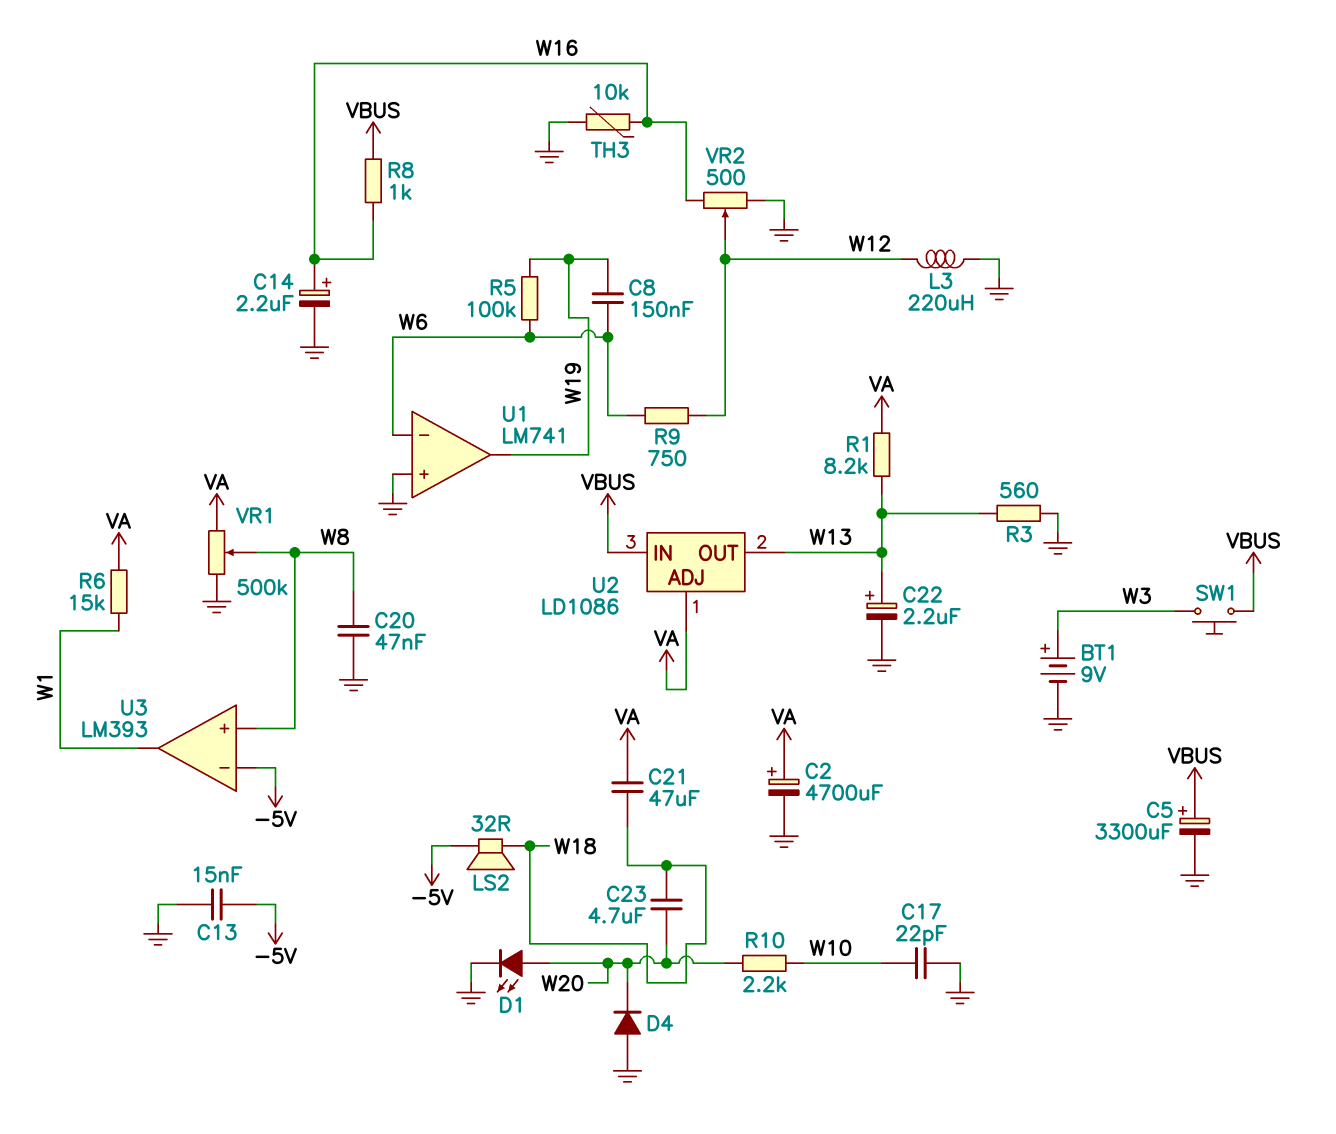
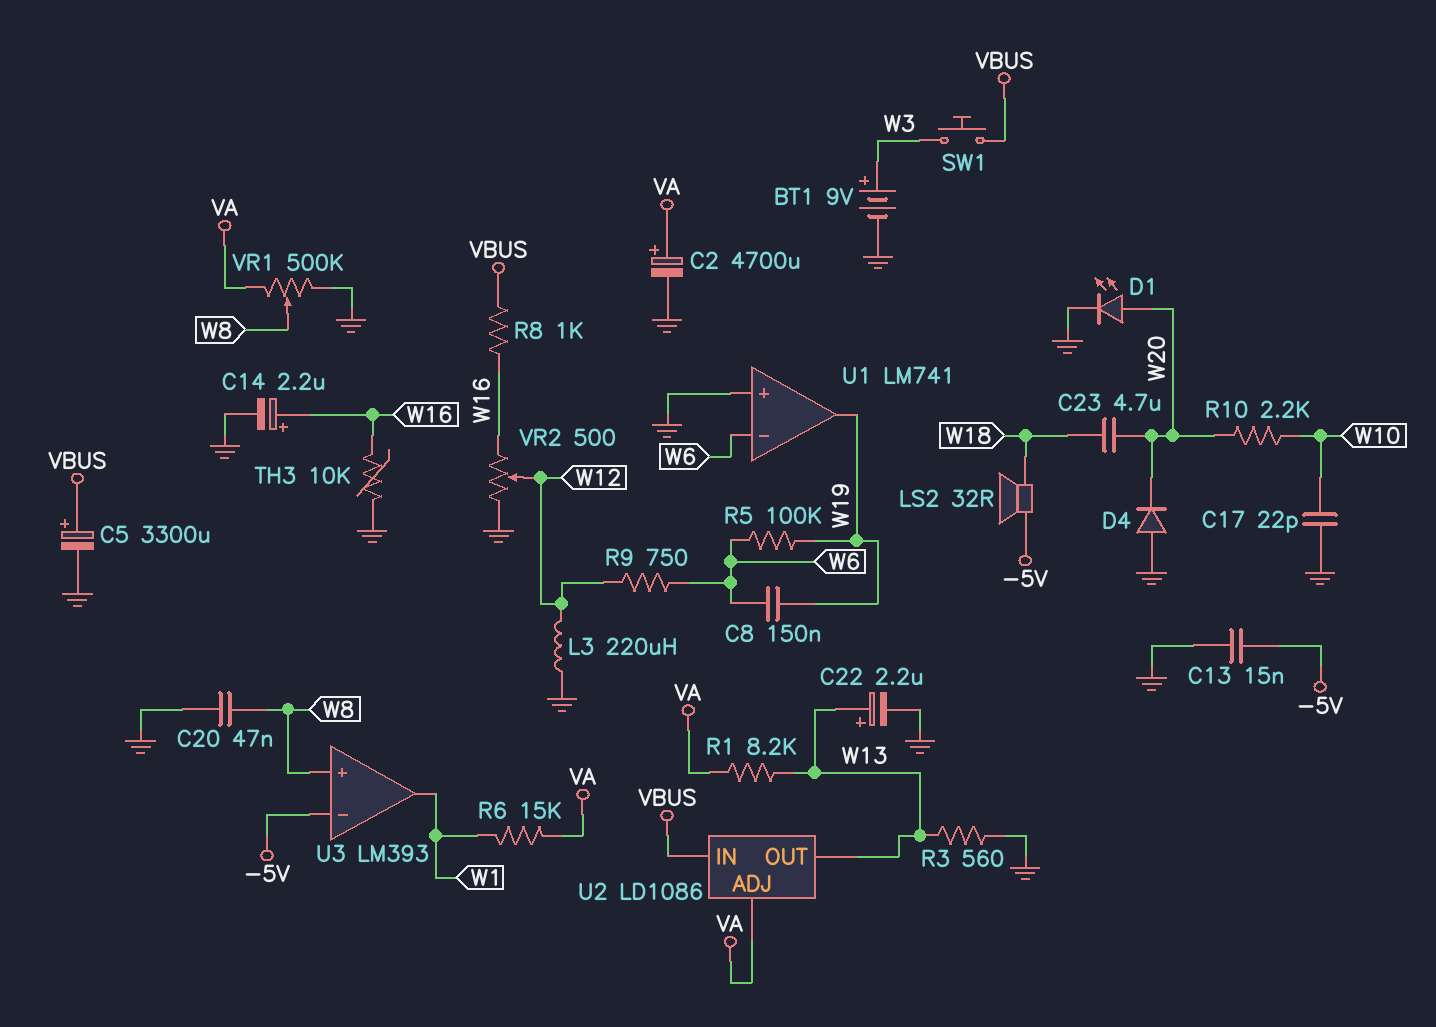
C21: 47uF (VA, W18) -> none

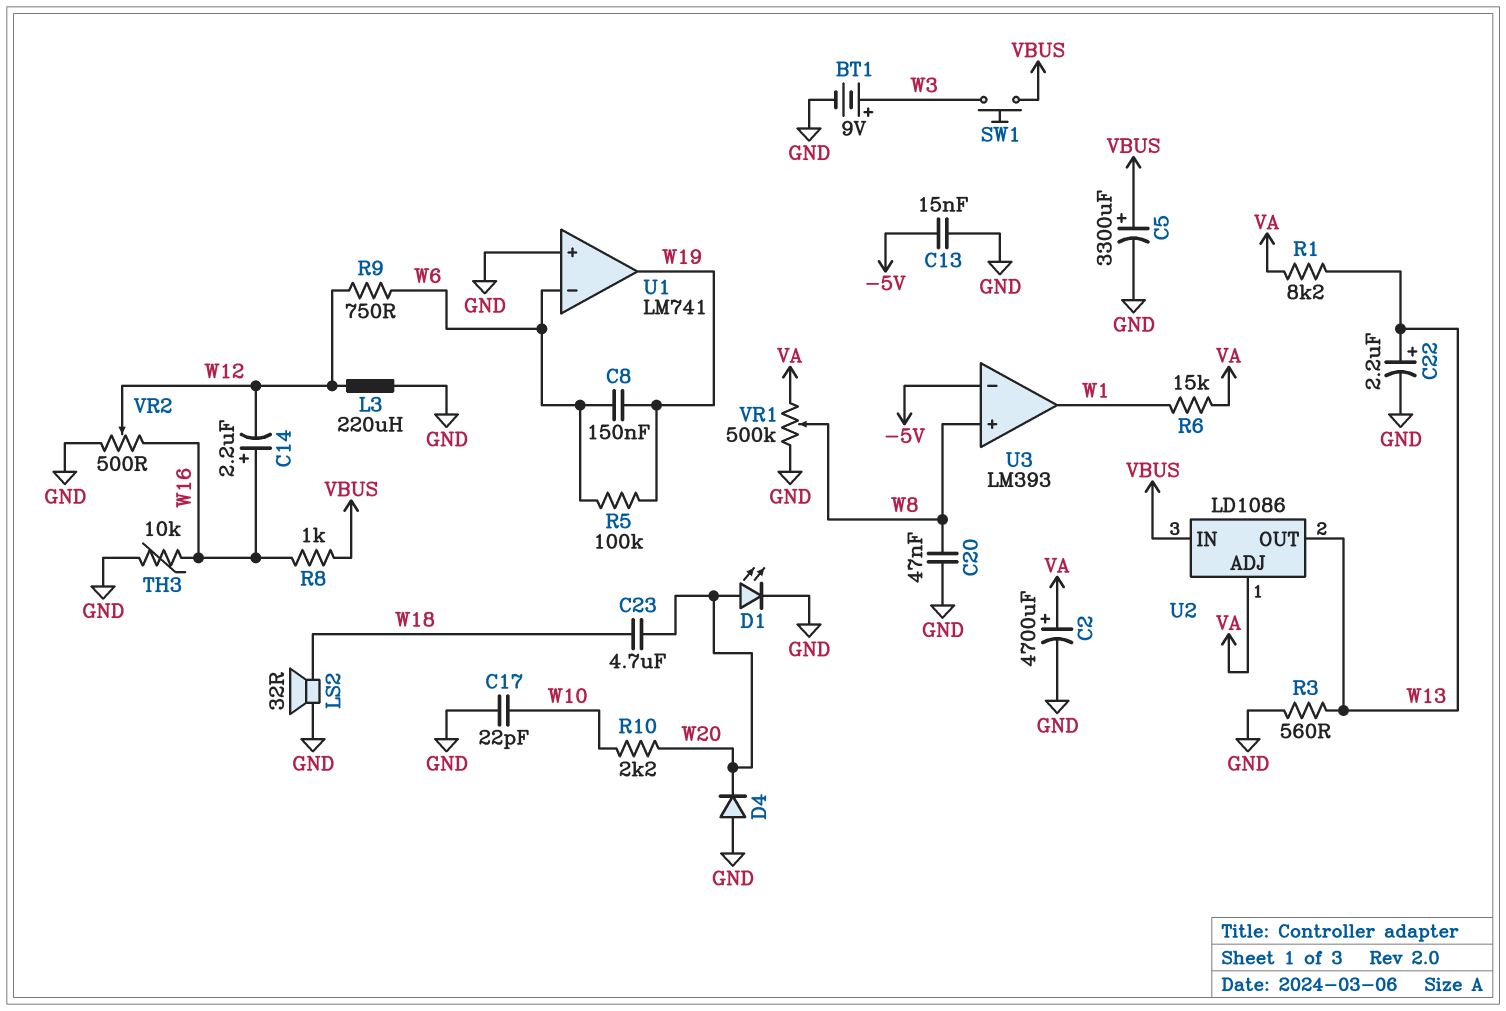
C14: 2.2uF (plus W16, minus GND) -> 2.2uF (plus W16, minus W12)
LS2: speaker 32R (-5V, W18) -> speaker 32R (GND, W18)

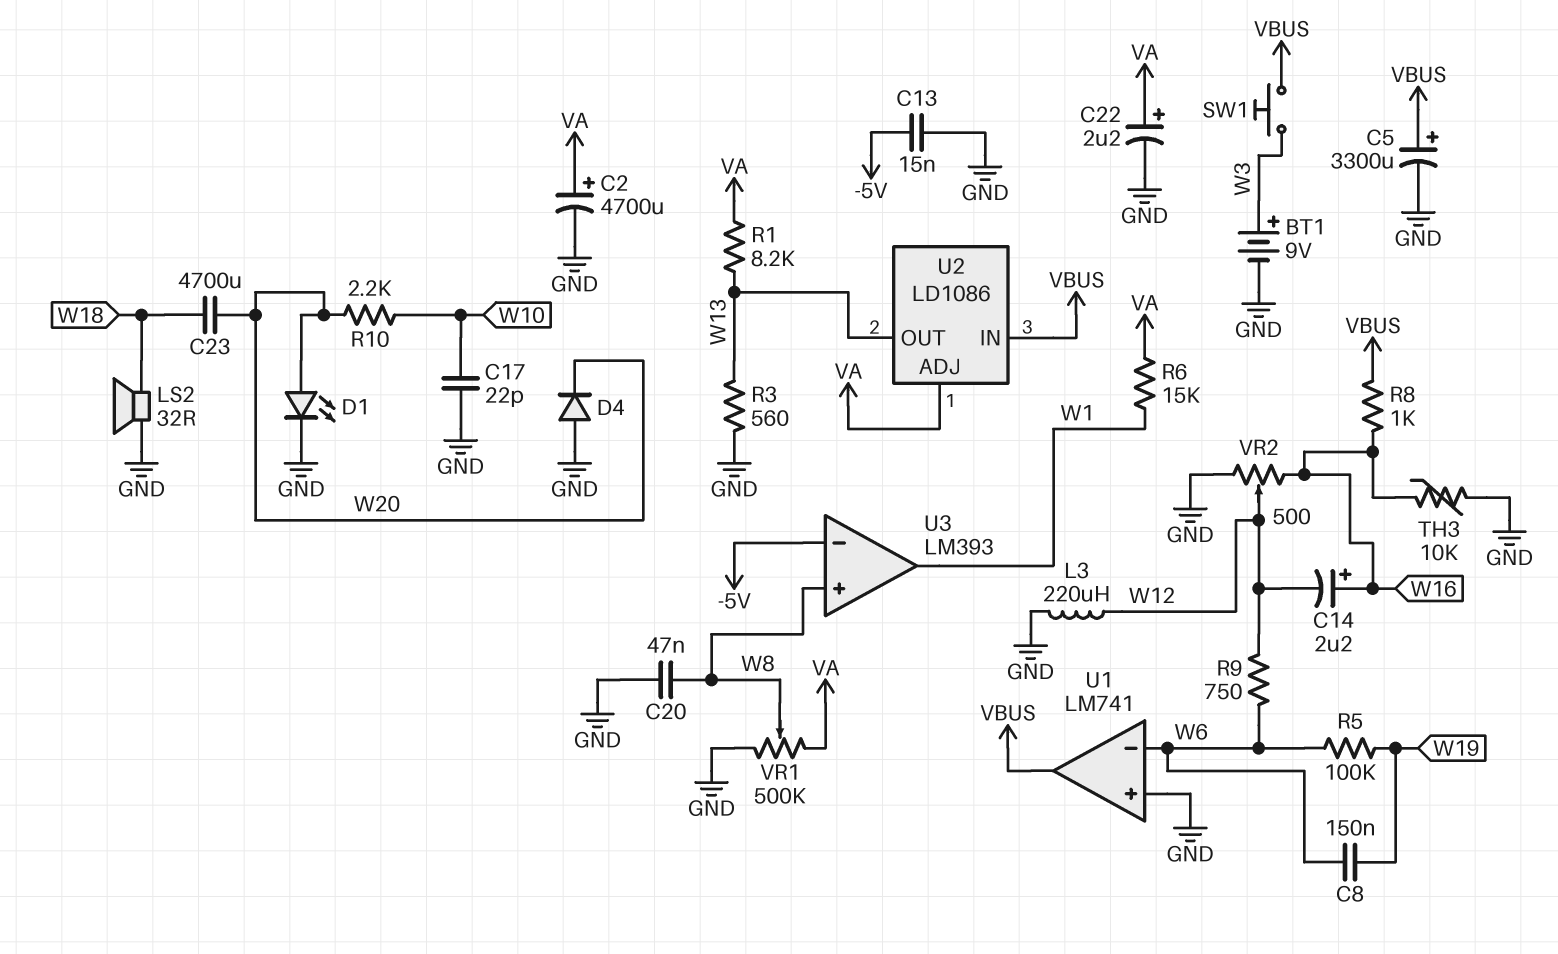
C22: 2.2uF (plus W13, minus GND) -> 2.2uF (plus VA, minus GND)
C23: 4.7uF (W18, W20) -> 4700uF (W18, W20)
U1 pin out: W19 -> VBUS

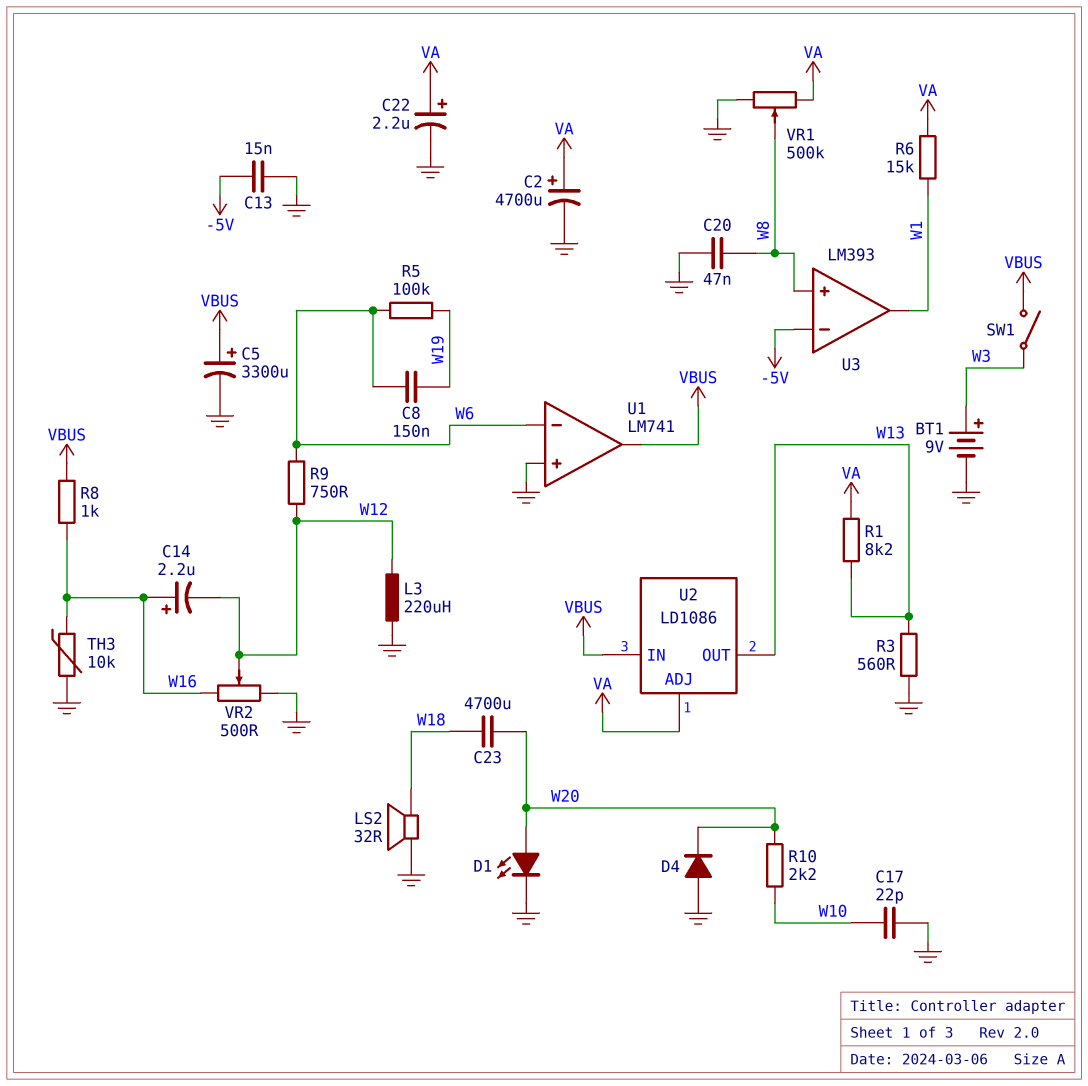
SW1: button (VBUS, W3) -> switch (VBUS, W3)

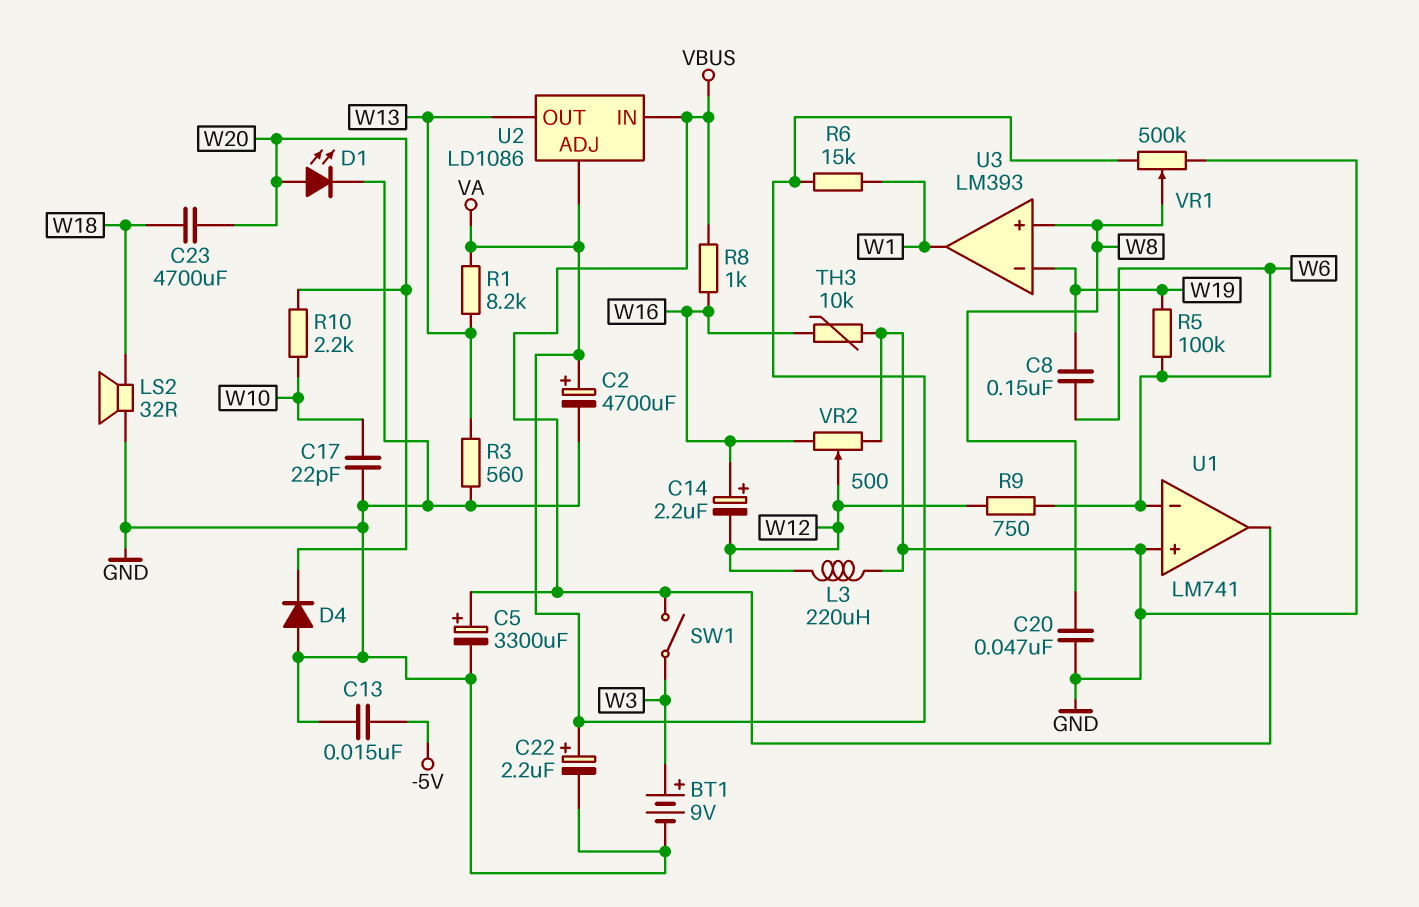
U3 pin in-: -5V -> W19

